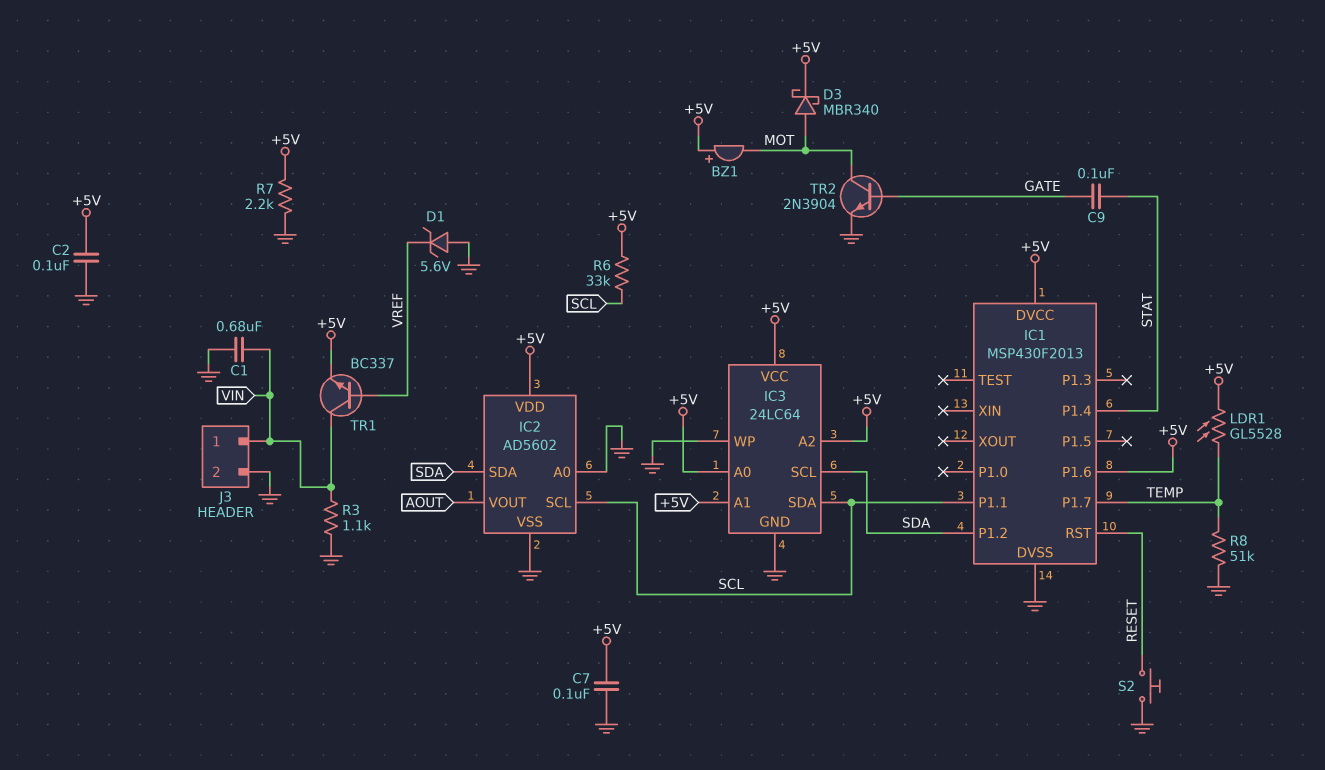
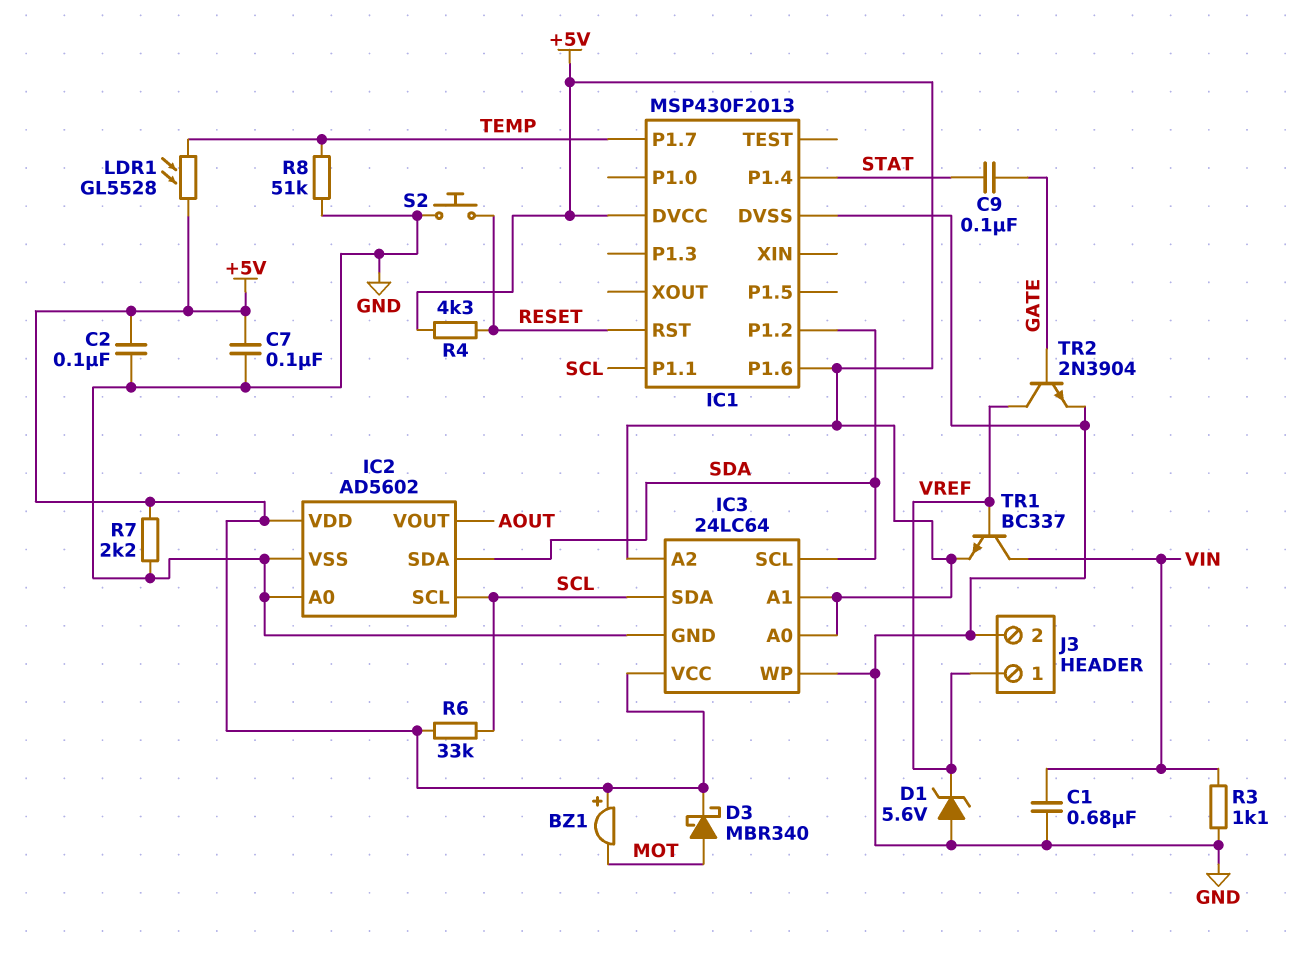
J3 pin 1: VIN -> VREF
R4: none -> 4.3k (+5V, RESET)
TR2: NPN 2N3904 (B GATE, C MOT, E GND) -> NPN 2N3904 (B GATE, C VREF, E GND)

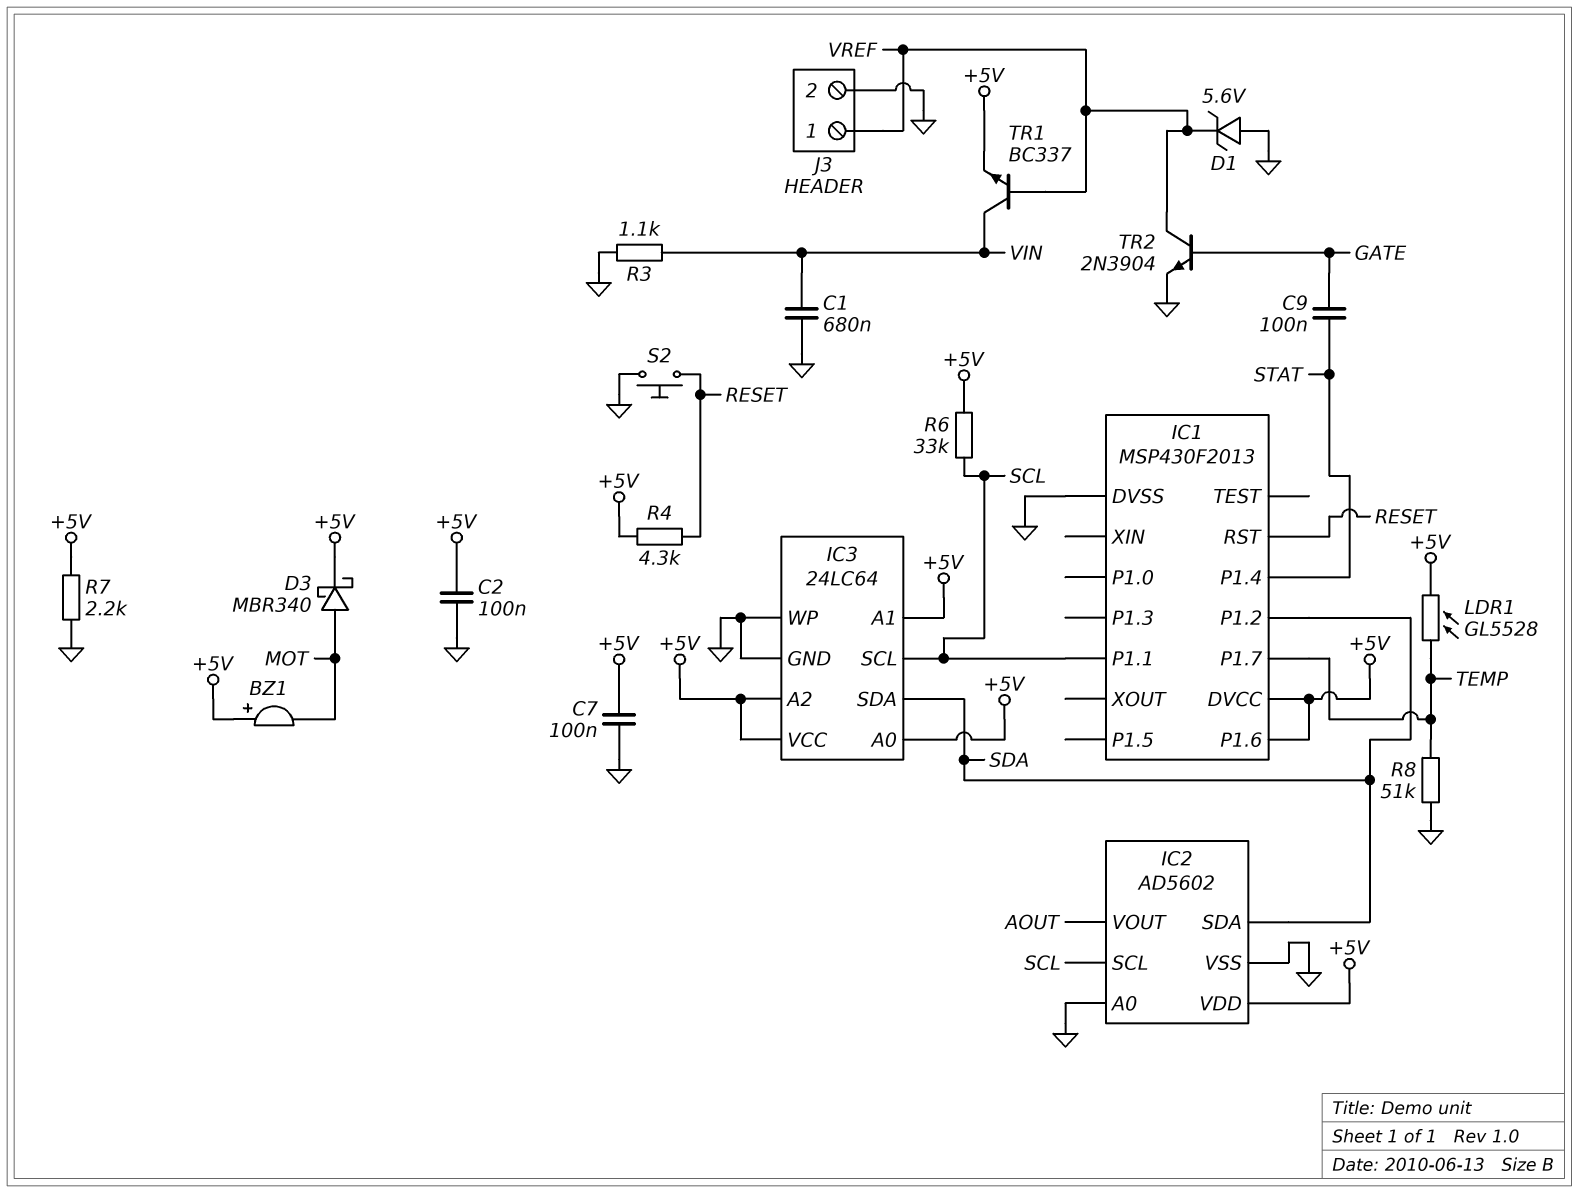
IC3 pin SCL: SDA -> SCL
IC3 pin SDA: SCL -> SDA

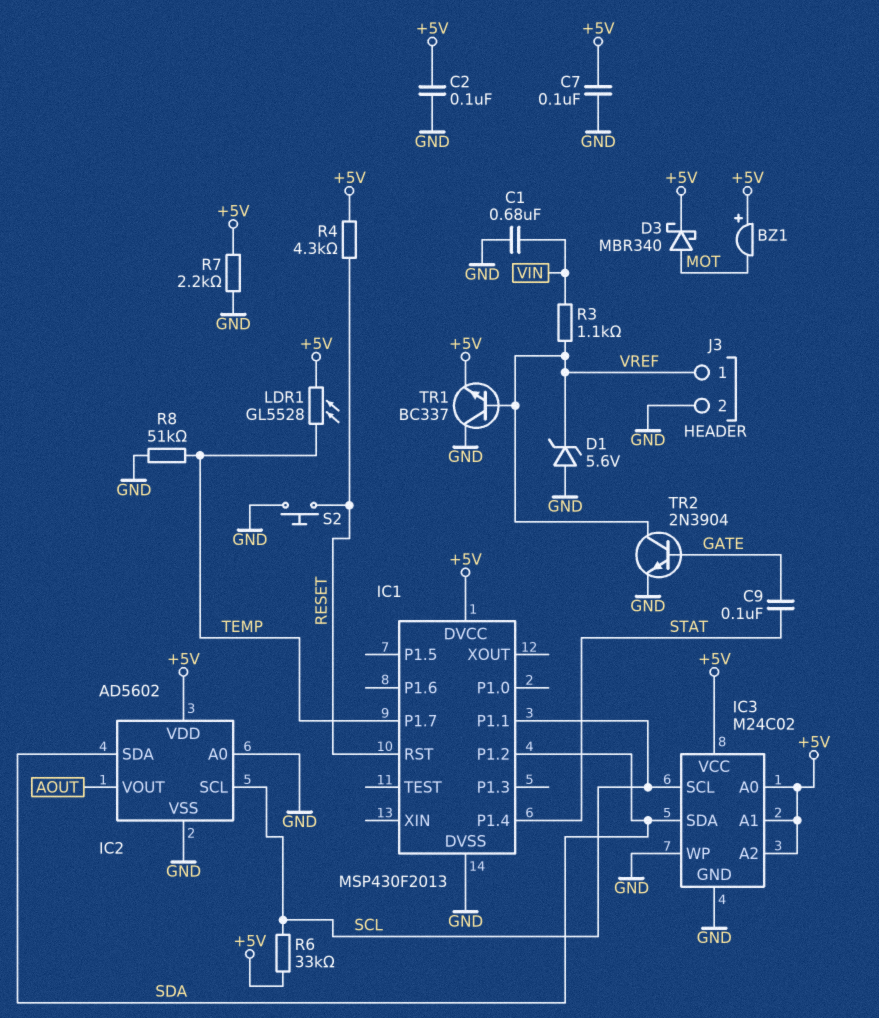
IC1 pin P1.6: +5V -> none
IC3: 24LC64 -> M24C02
R3: 1.1k (GND, VIN) -> 1.1k (VIN, VREF)
TR1: NPN BC337 (B VREF, C VIN, E +5V) -> NPN BC337 (B VREF, C GND, E +5V)

